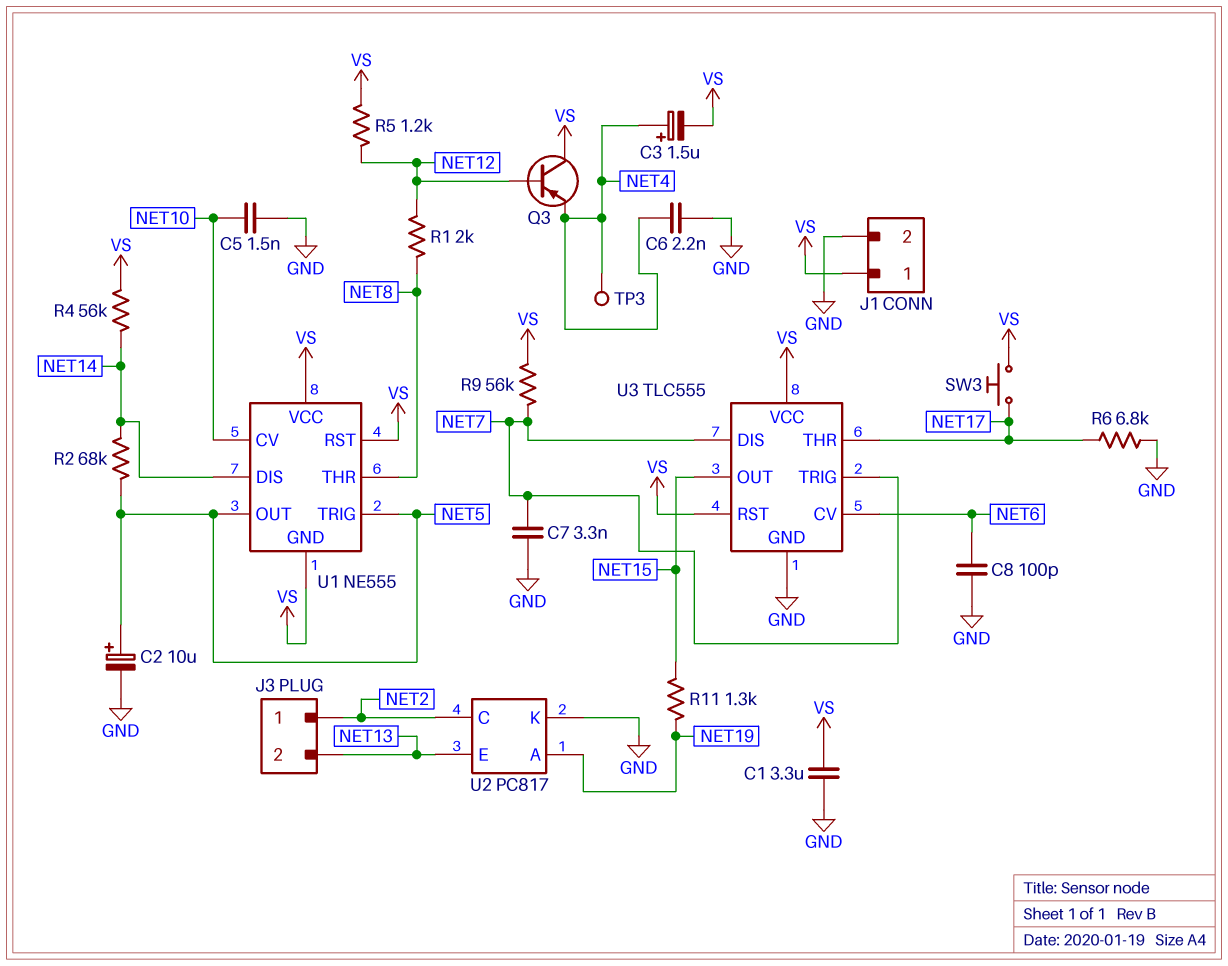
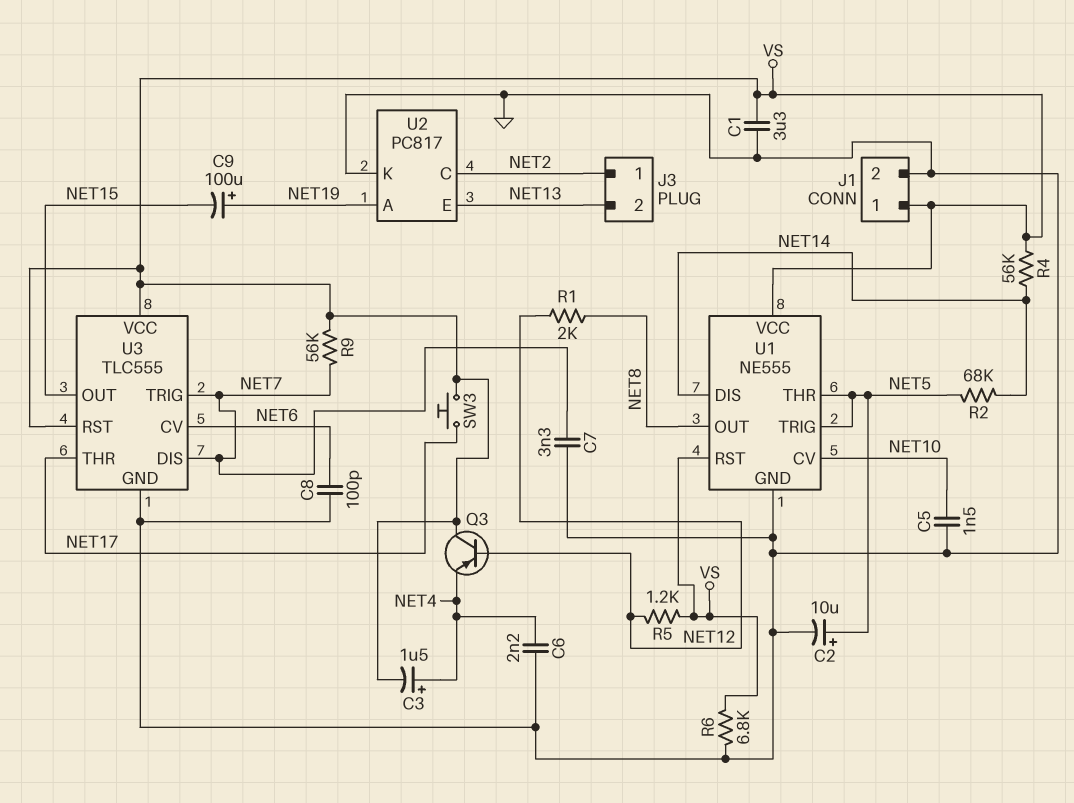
C9: none -> 100uF (plus NET19, minus NET15)
R6: 6.8k (GND, NET17) -> 6.8k (GND, VS)
R11: 1.3k (NET15, NET19) -> none
TP3: test point (NET4) -> none
U1 pin GND: VS -> GND
U1 pin OUT: NET5 -> NET8
U1 pin THR: NET8 -> NET5

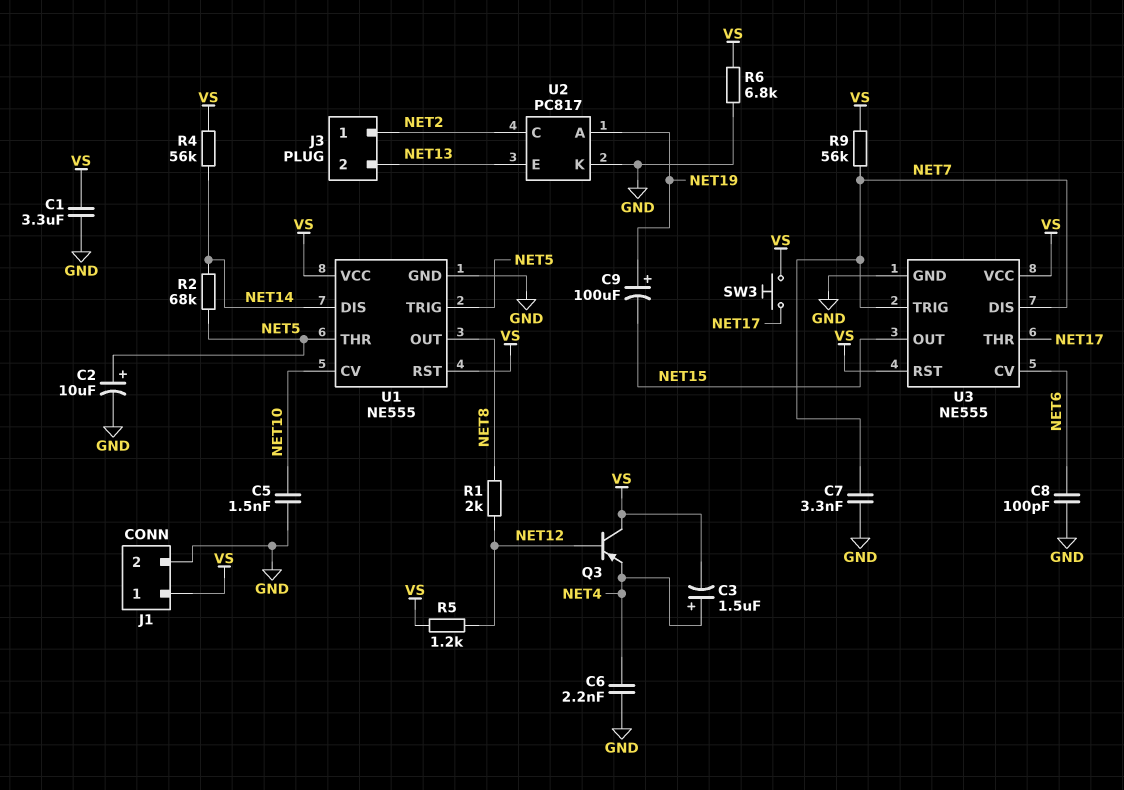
U3: TLC555 -> NE555

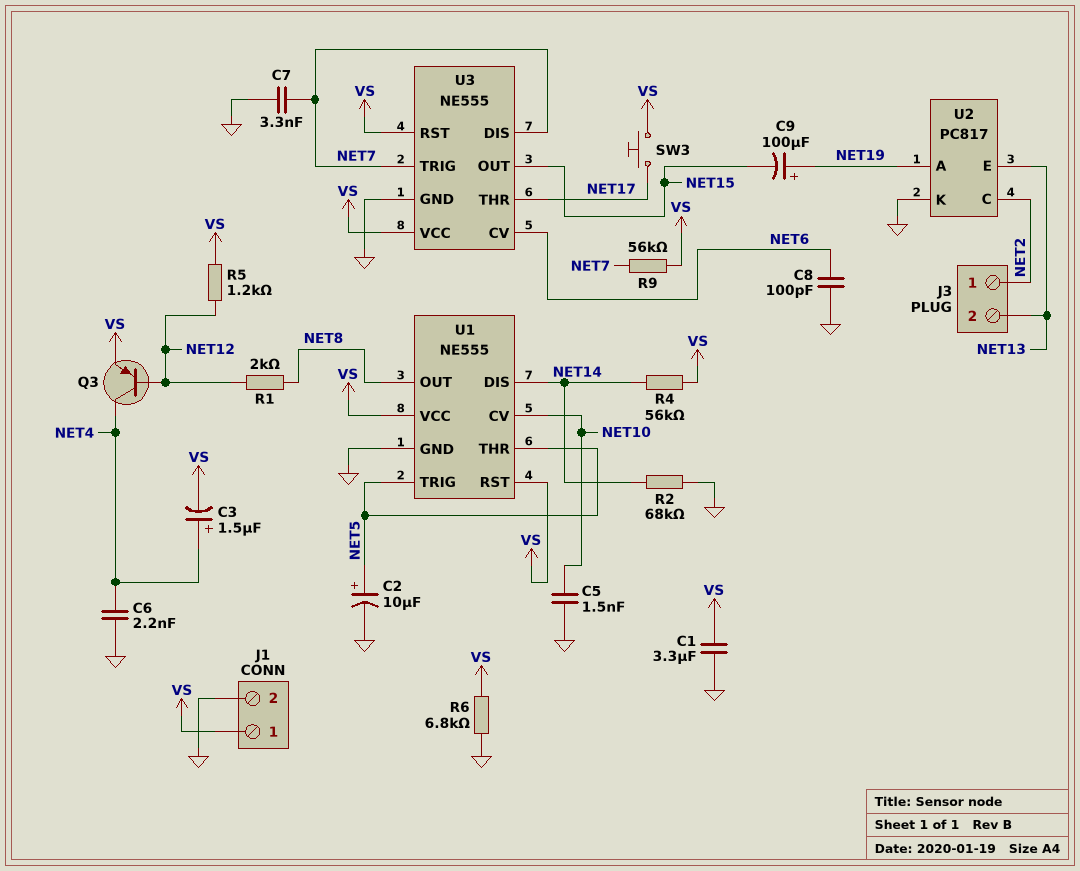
Q3: PNP (B NET12, C VS, E NET4) -> PNP (B NET12, C NET4, E VS)
R2: 68k (NET5, NET14) -> 68k (GND, NET14)

